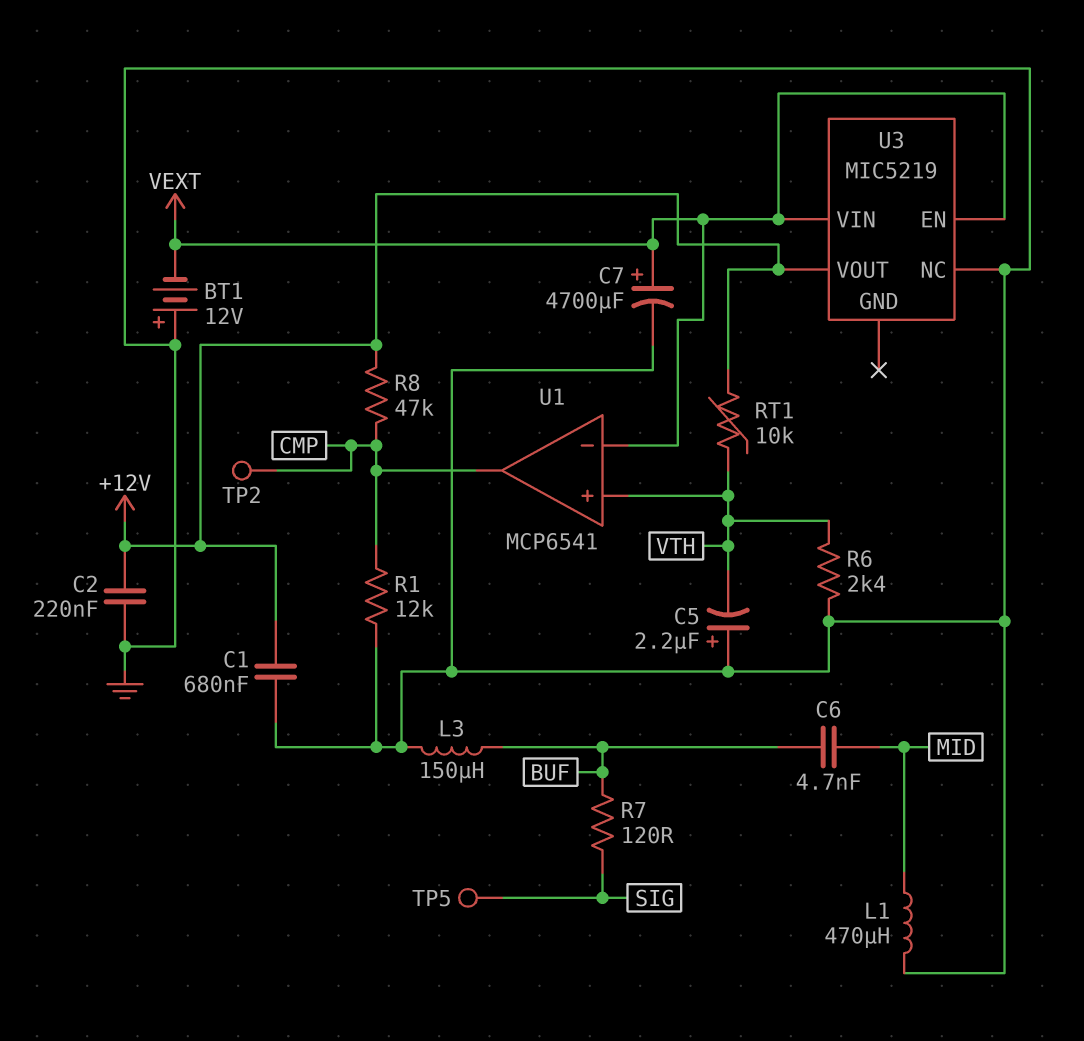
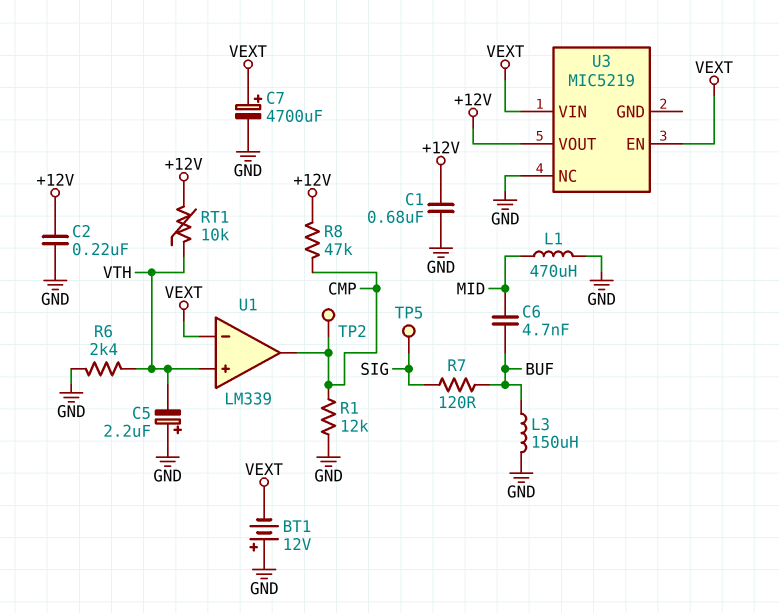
U1: MCP6541 -> LM339

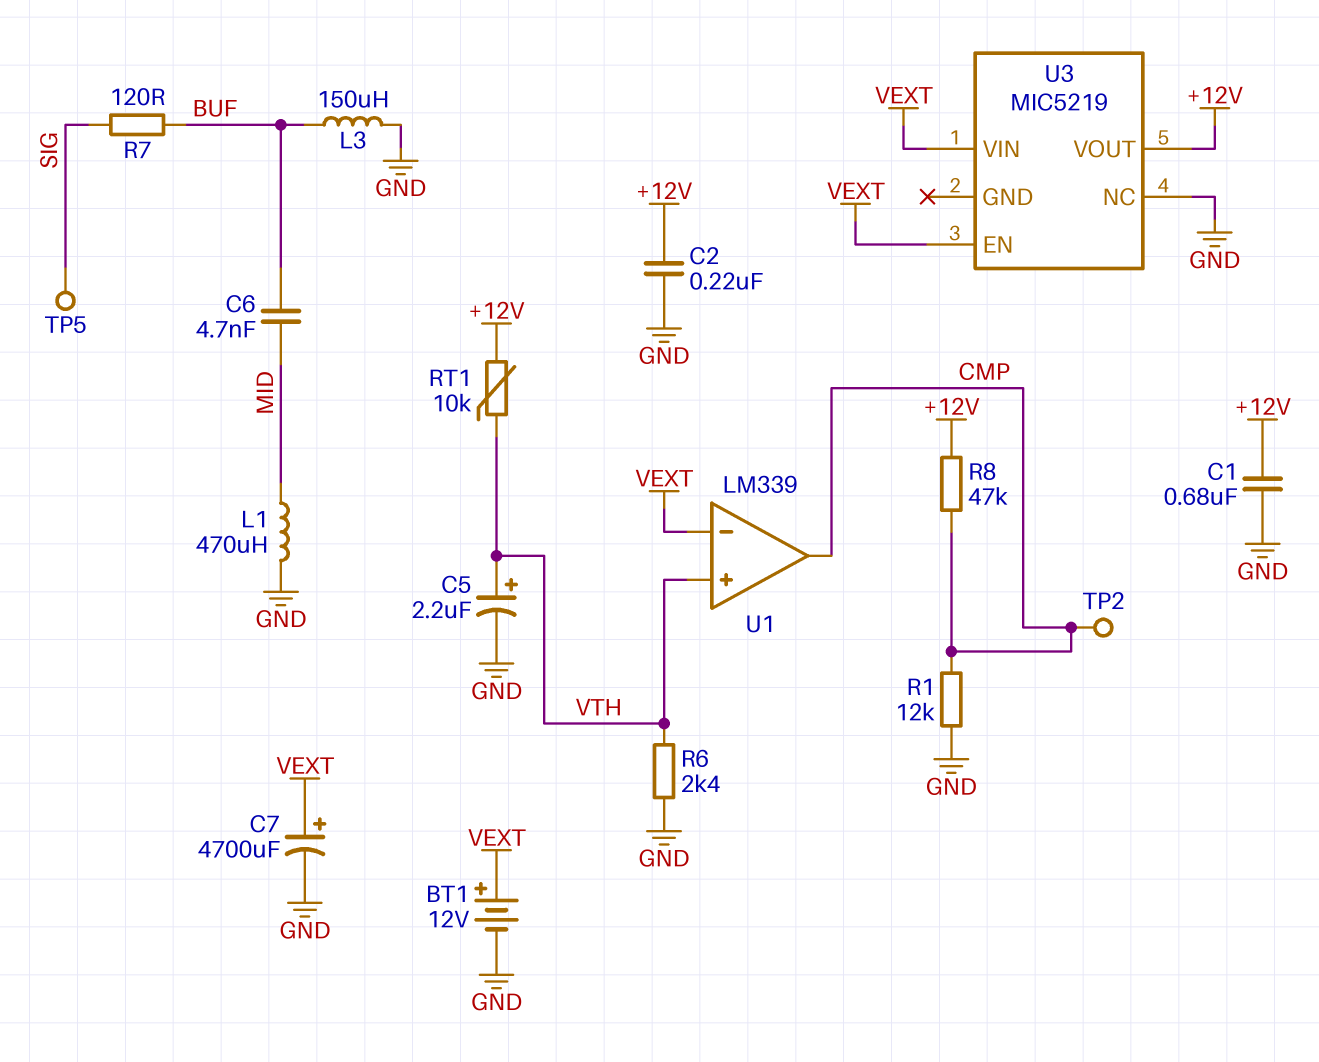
BT1: 12V (plus GND, minus VEXT) -> 12V (plus VEXT, minus GND)
C5: 2.2uF (plus GND, minus VTH) -> 2.2uF (plus VTH, minus GND)

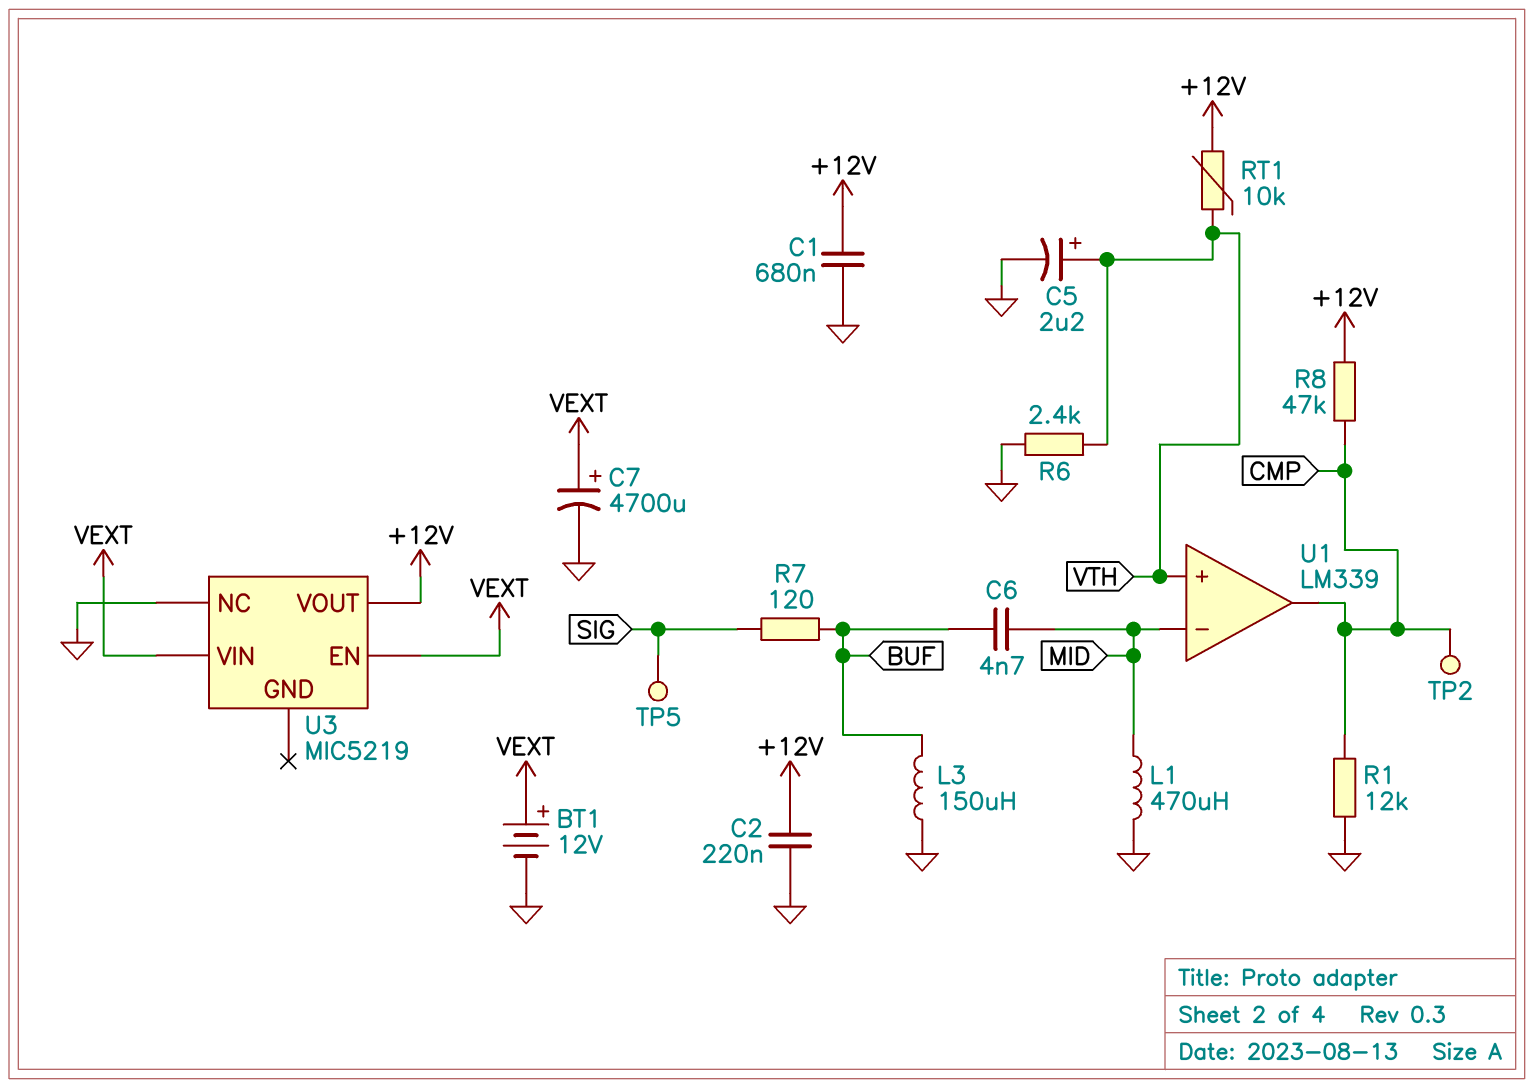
U1 pin in-: VEXT -> MID

